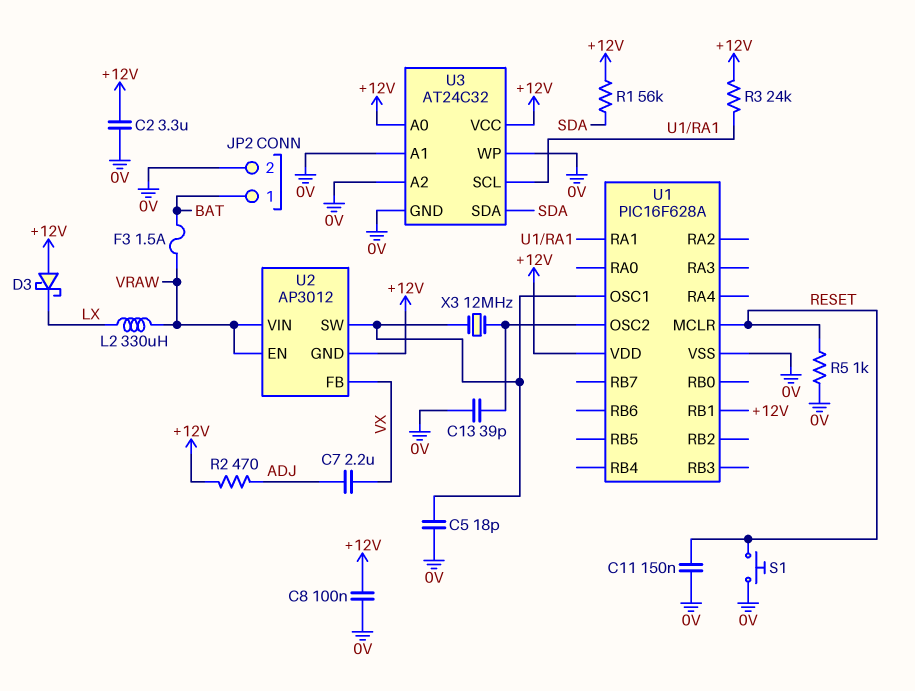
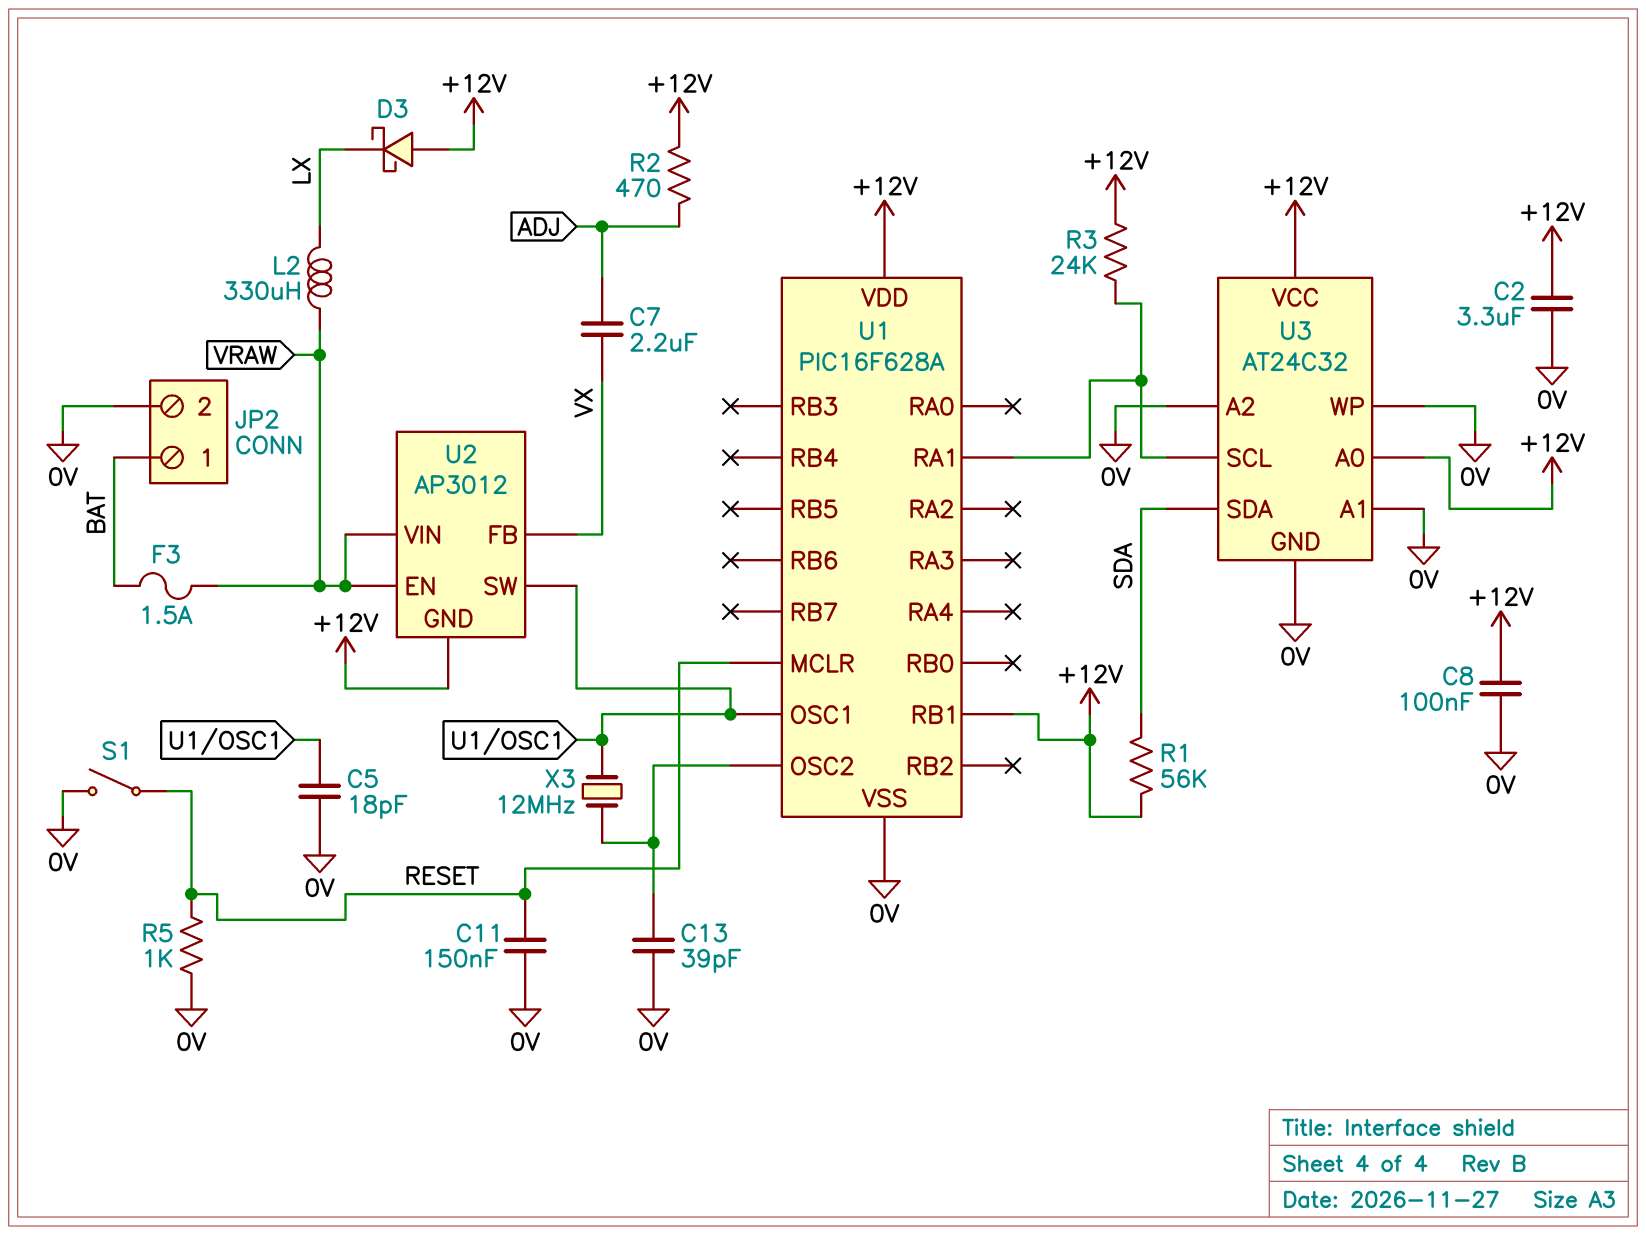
S1: button (0V, RESET) -> switch (0V, RESET)

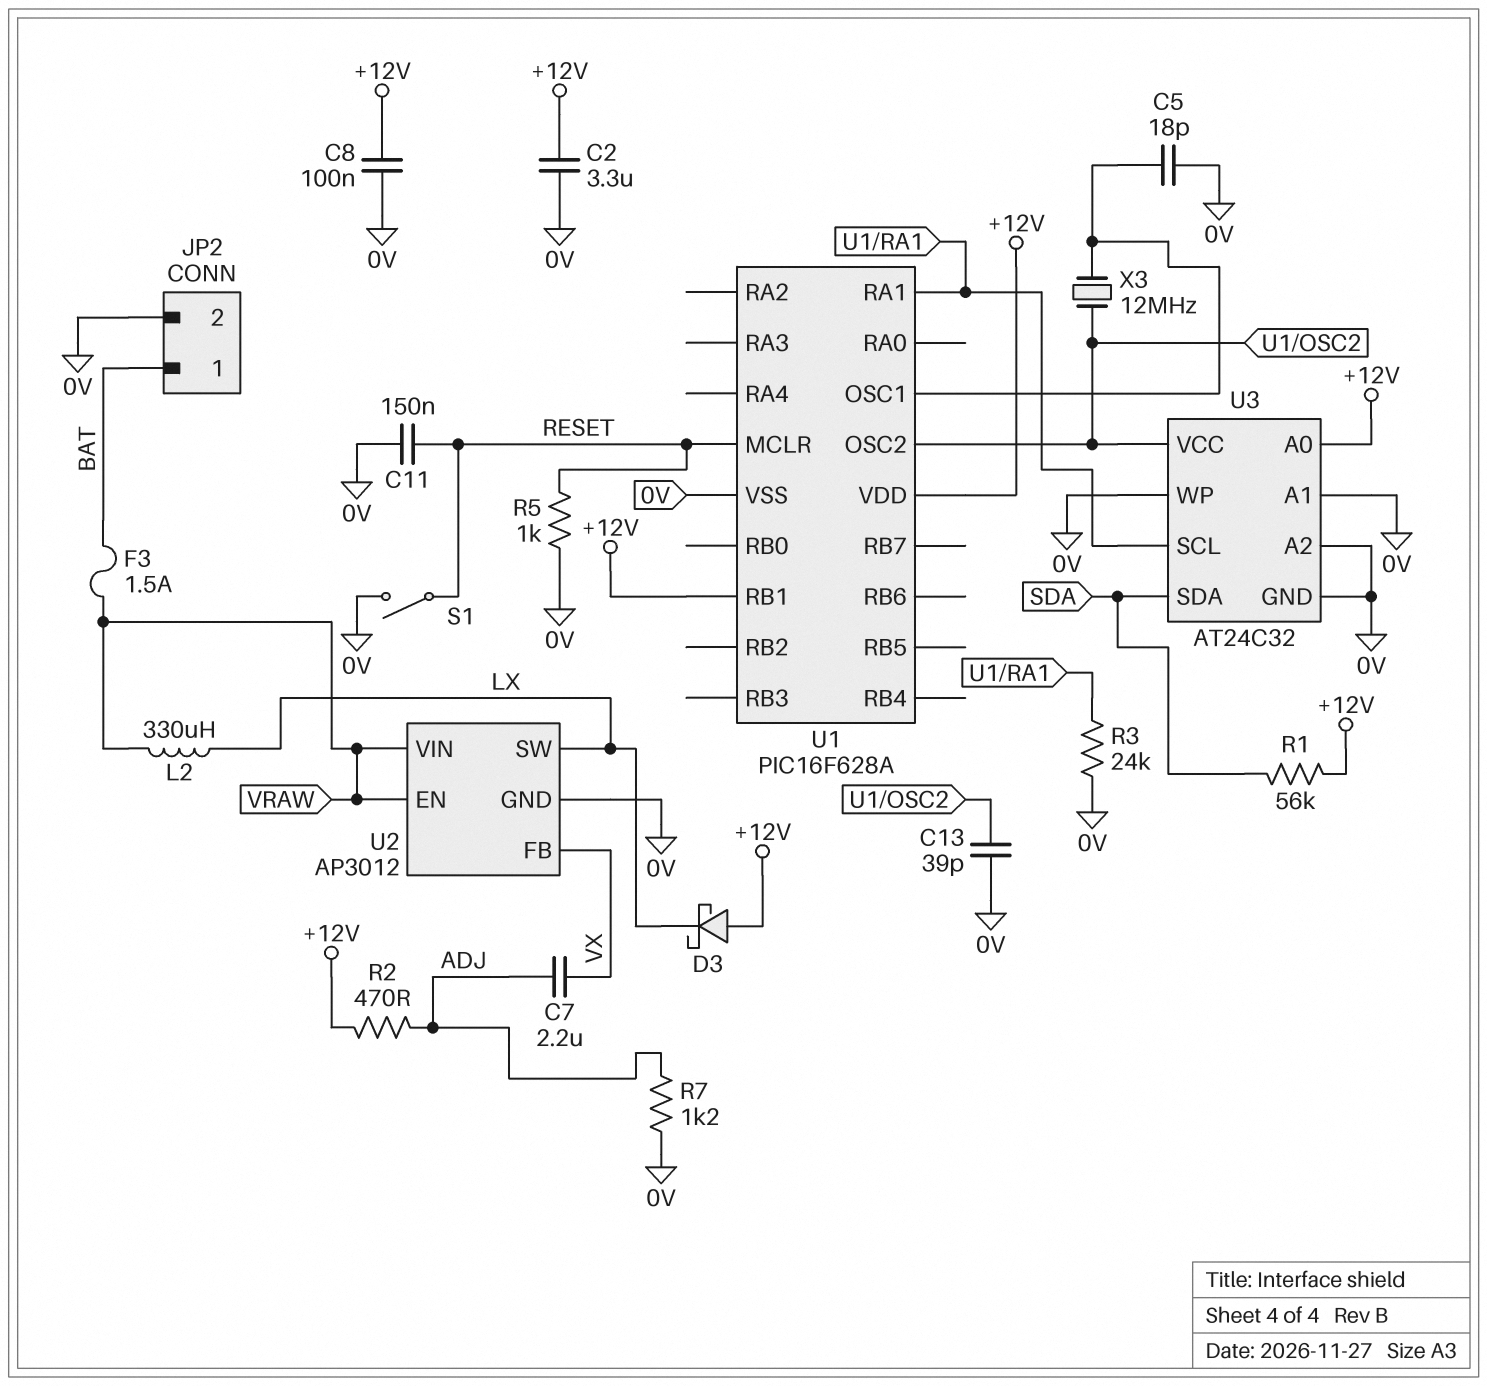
R3: 24k (+12V, U1/RA1) -> 24k (0V, U1/RA1)
R7: none -> 1.2k (0V, ADJ)
U2 pin GND: +12V -> 0V
U2 pin SW: U1/OSC1 -> LX
U3 pin VCC: +12V -> U1/OSC2

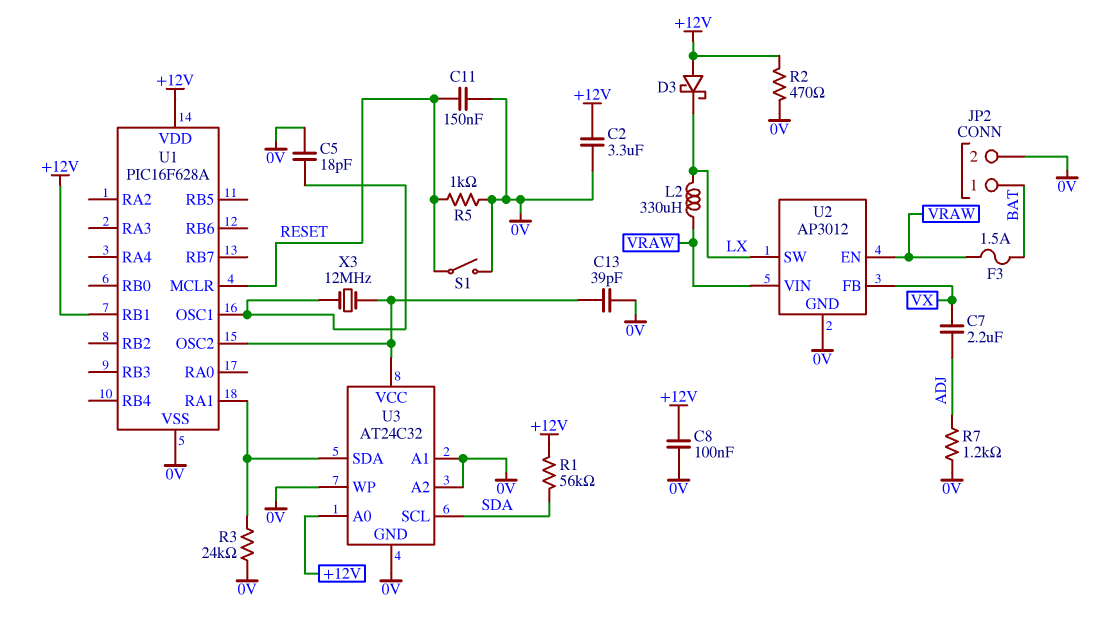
R2: 470 (+12V, ADJ) -> 470 (+12V, 0V)
U3 pin SCL: U1/RA1 -> SDA
U3 pin SDA: SDA -> U1/RA1

